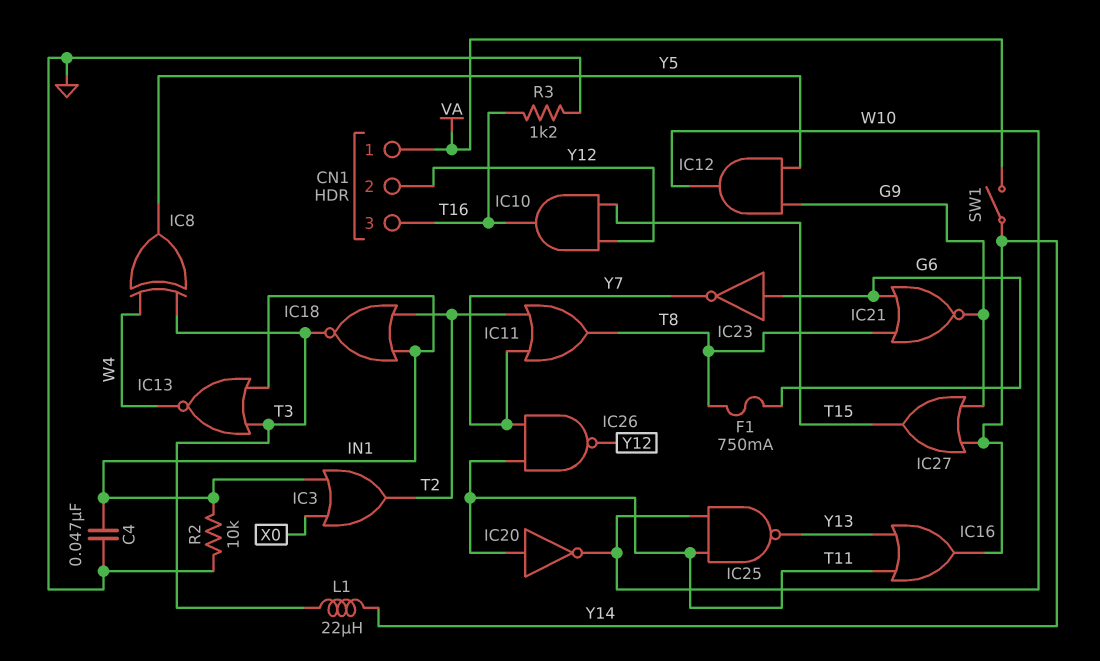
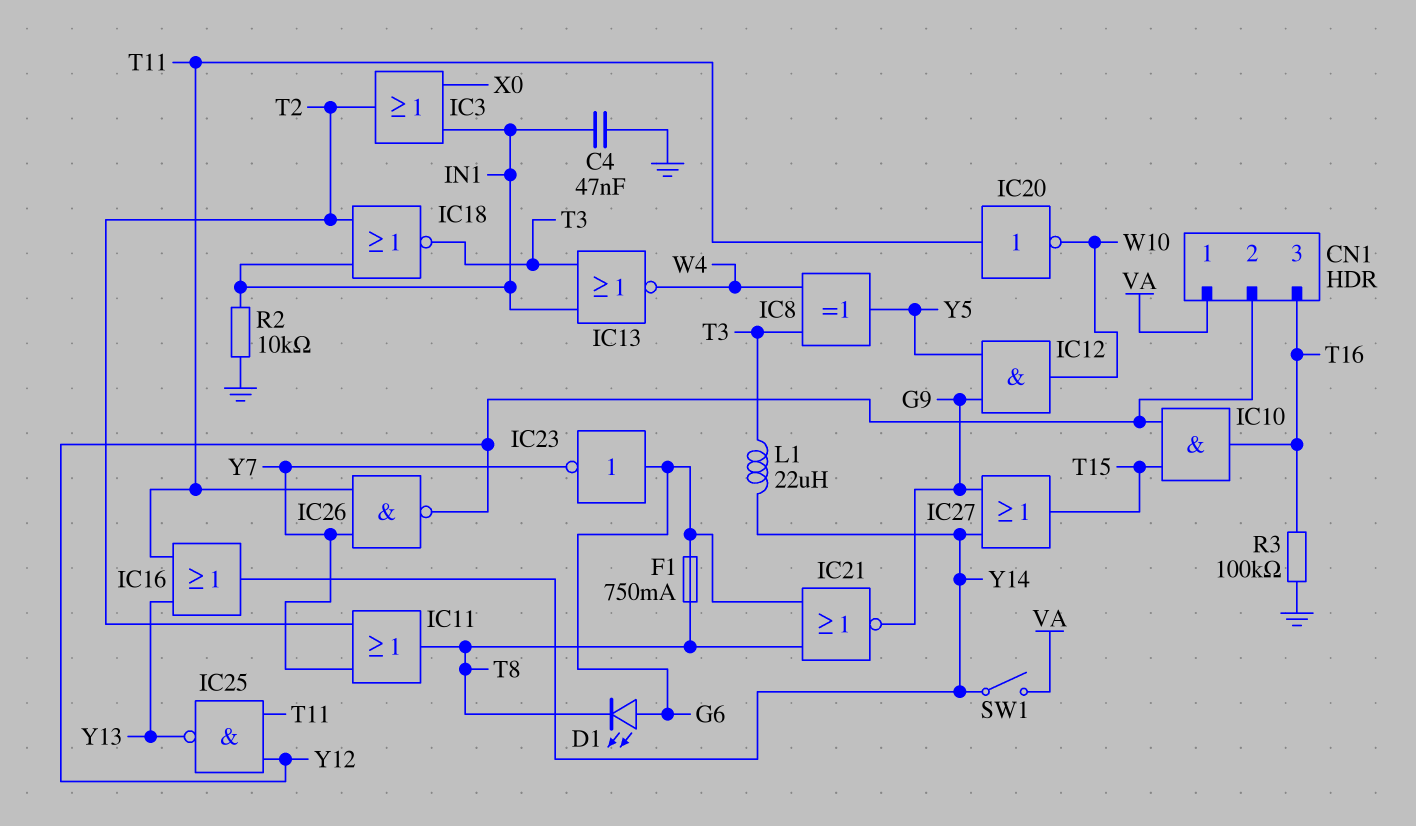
D1: none -> LED (A G6, K T8)
IC25: NAND (in T11, in W10, out Y13) -> NAND (in T11, in Y12, out Y13)
R3: 1.2k (GND, T16) -> 100k (GND, T16)

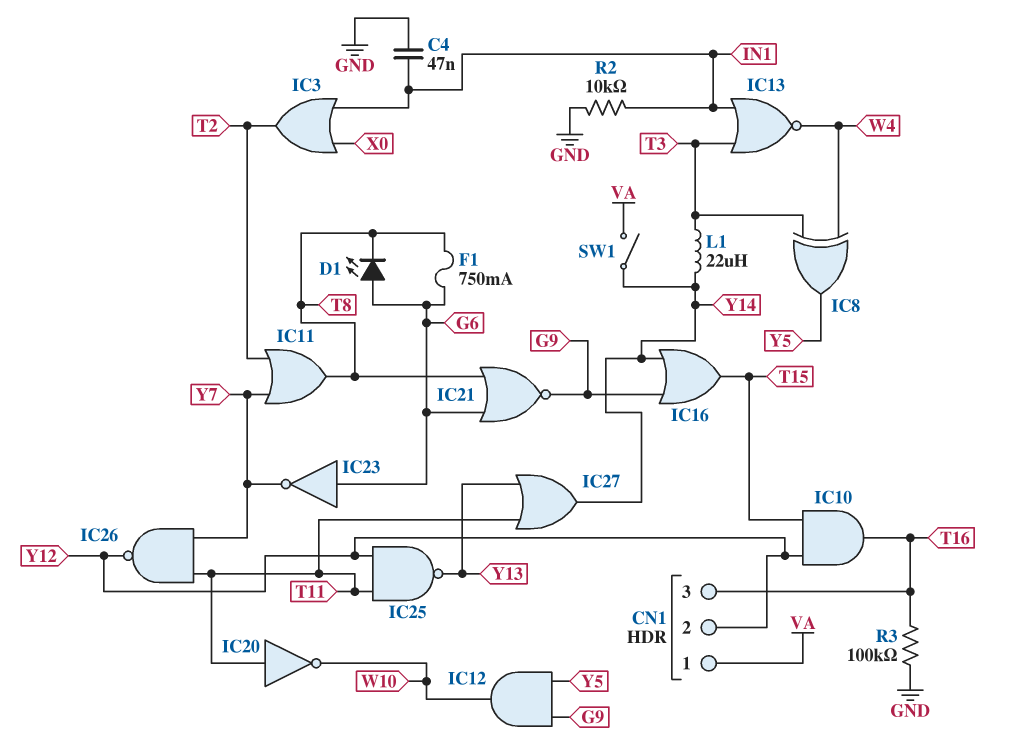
IC16: OR (in T11, in Y13, out Y14) -> OR (in G9, in Y14, out T15)
IC18: NOR (in IN1, in T2, out T3) -> none
IC27: OR (in G9, in Y14, out T15) -> OR (in T11, in Y13, out Y14)

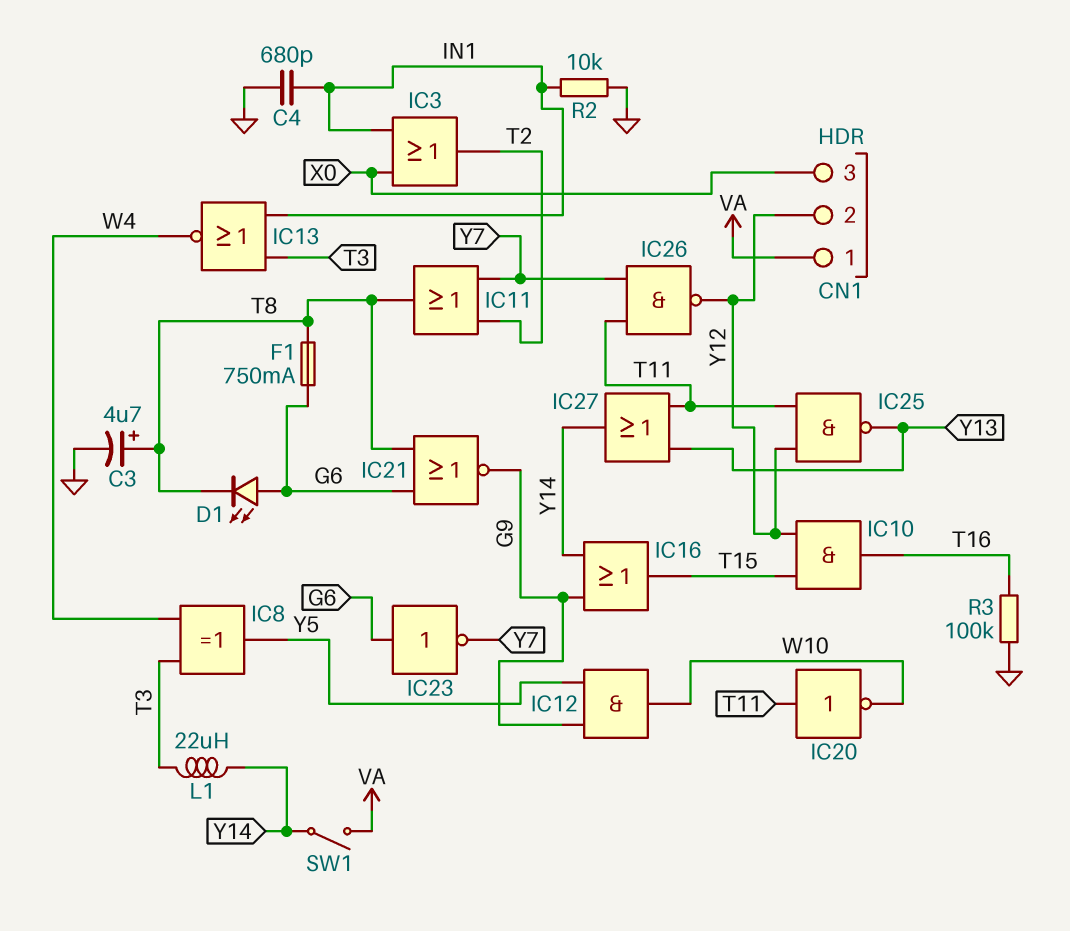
C3: none -> 4.7uF (plus T8, minus GND)
C4: 47nF (GND, IN1) -> 680pF (GND, IN1)
CN1 pin 3: T16 -> X0

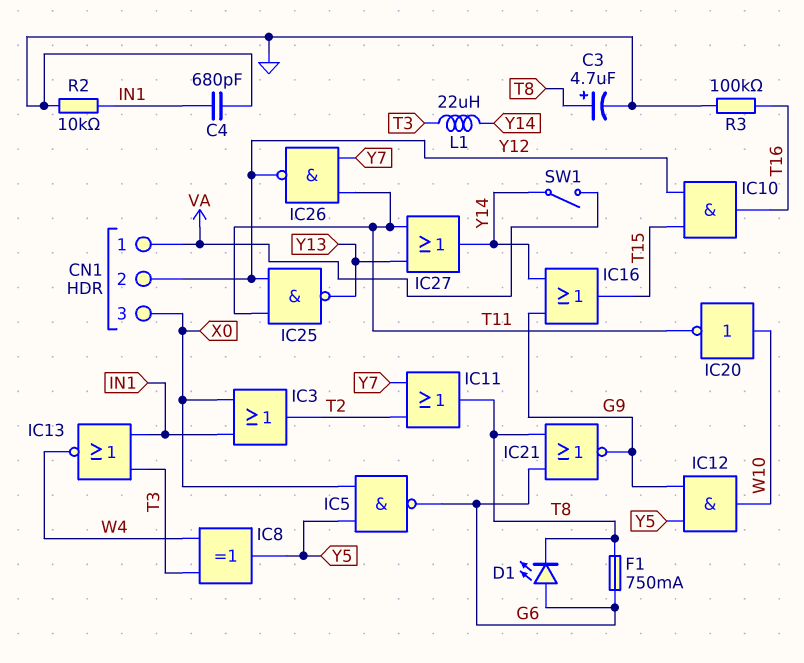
IC5: none -> NAND (in X0, in Y5, out G6)
IC20: NOT (in T11, out W10) -> NOT (in W10, out T11)
IC23: NOT (in G6, out Y7) -> none

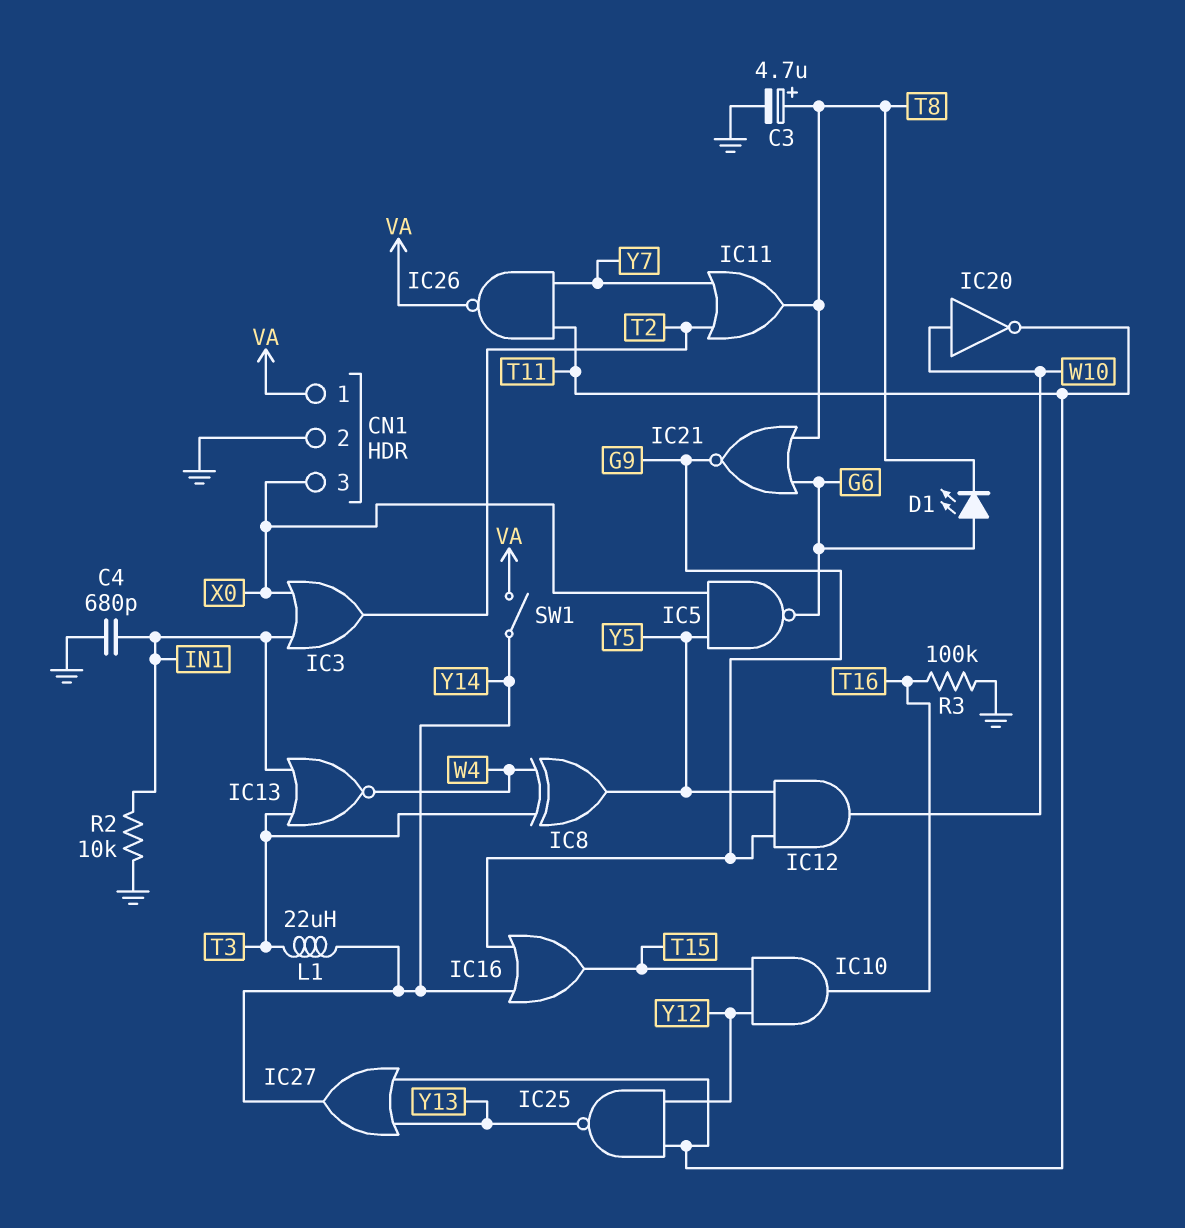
CN1 pin 2: Y12 -> GND
F1: 750mA (G6, T8) -> none
IC26: NAND (in T11, in Y7, out Y12) -> NAND (in T11, in Y7, out VA)

